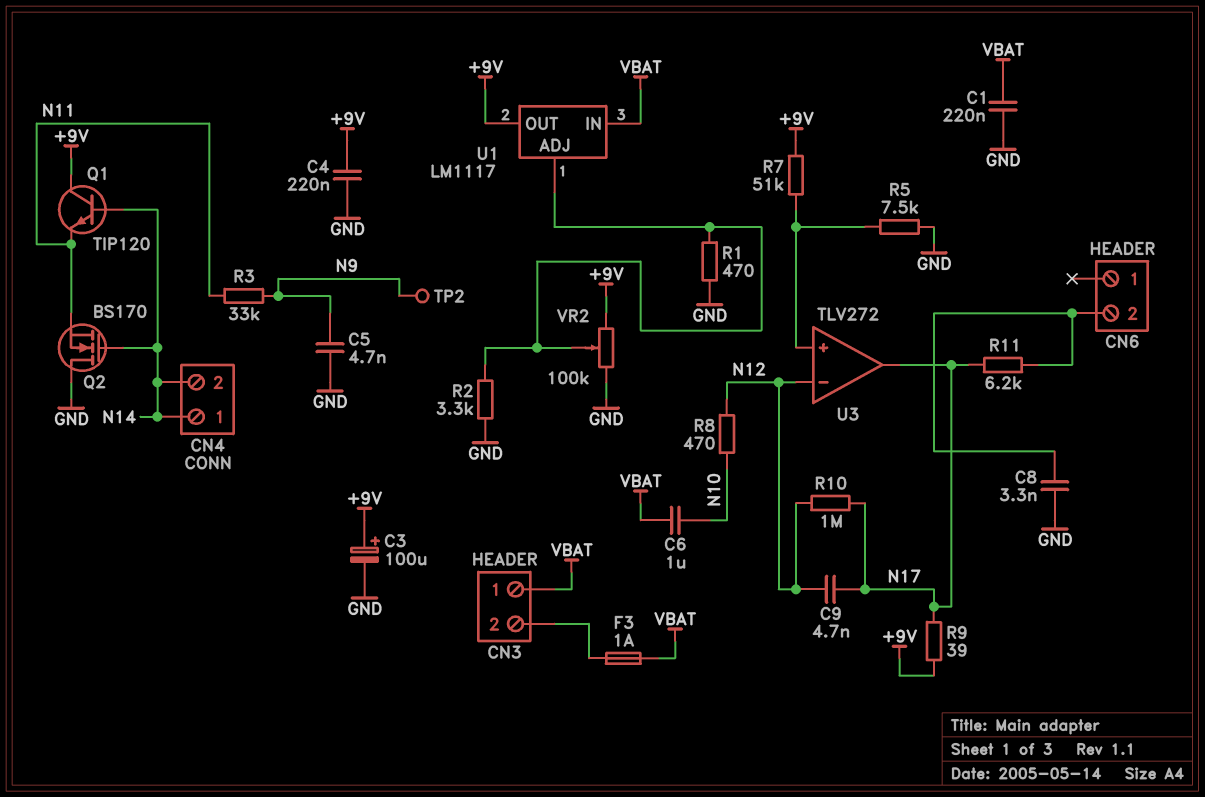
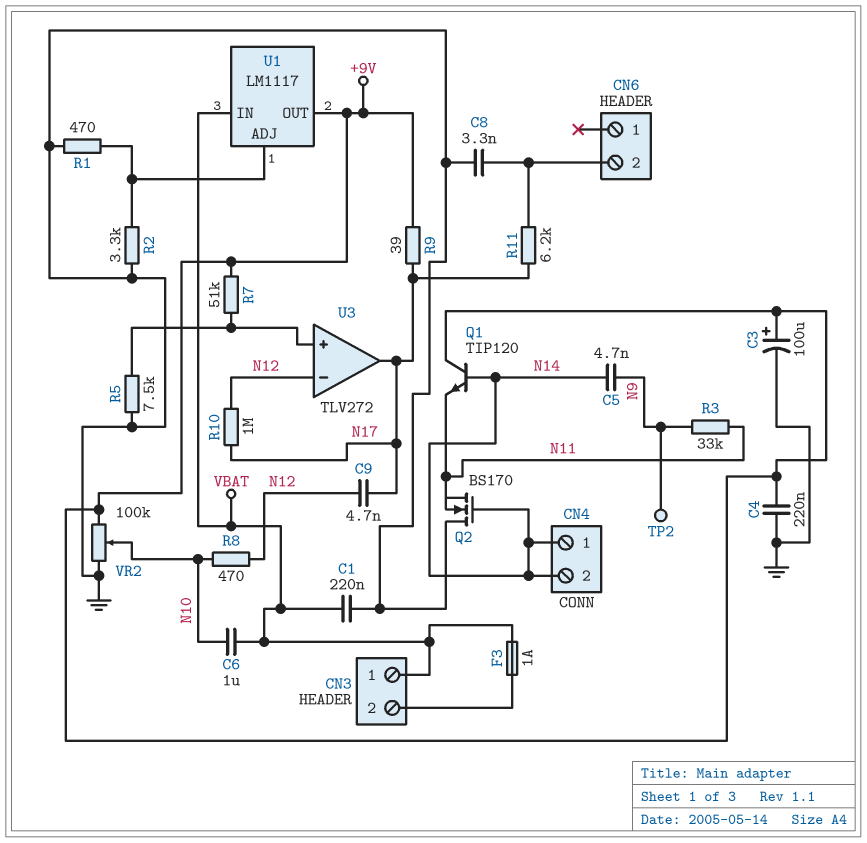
C5: 4.7nF (GND, N9) -> 4.7nF (N9, N14)
VR2: 100k (+9V, GND, wiper U1/ADJ) -> 100k (+9V, GND, wiper N10)

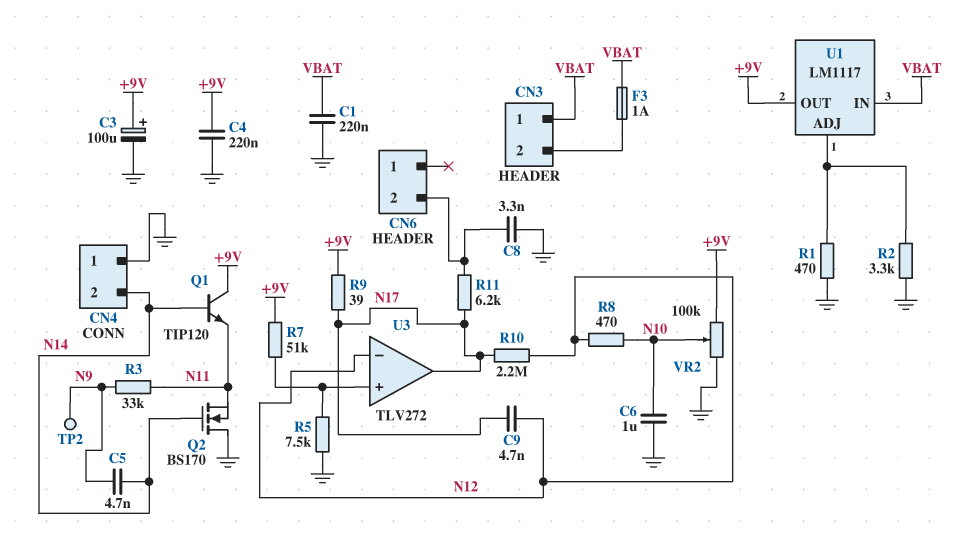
C6: 1uF (N10, VBAT) -> 1uF (GND, N10)
CN4 pin 1: N14 -> GND
R10: 1M (N12, N17) -> 2.2M (N12, N17)

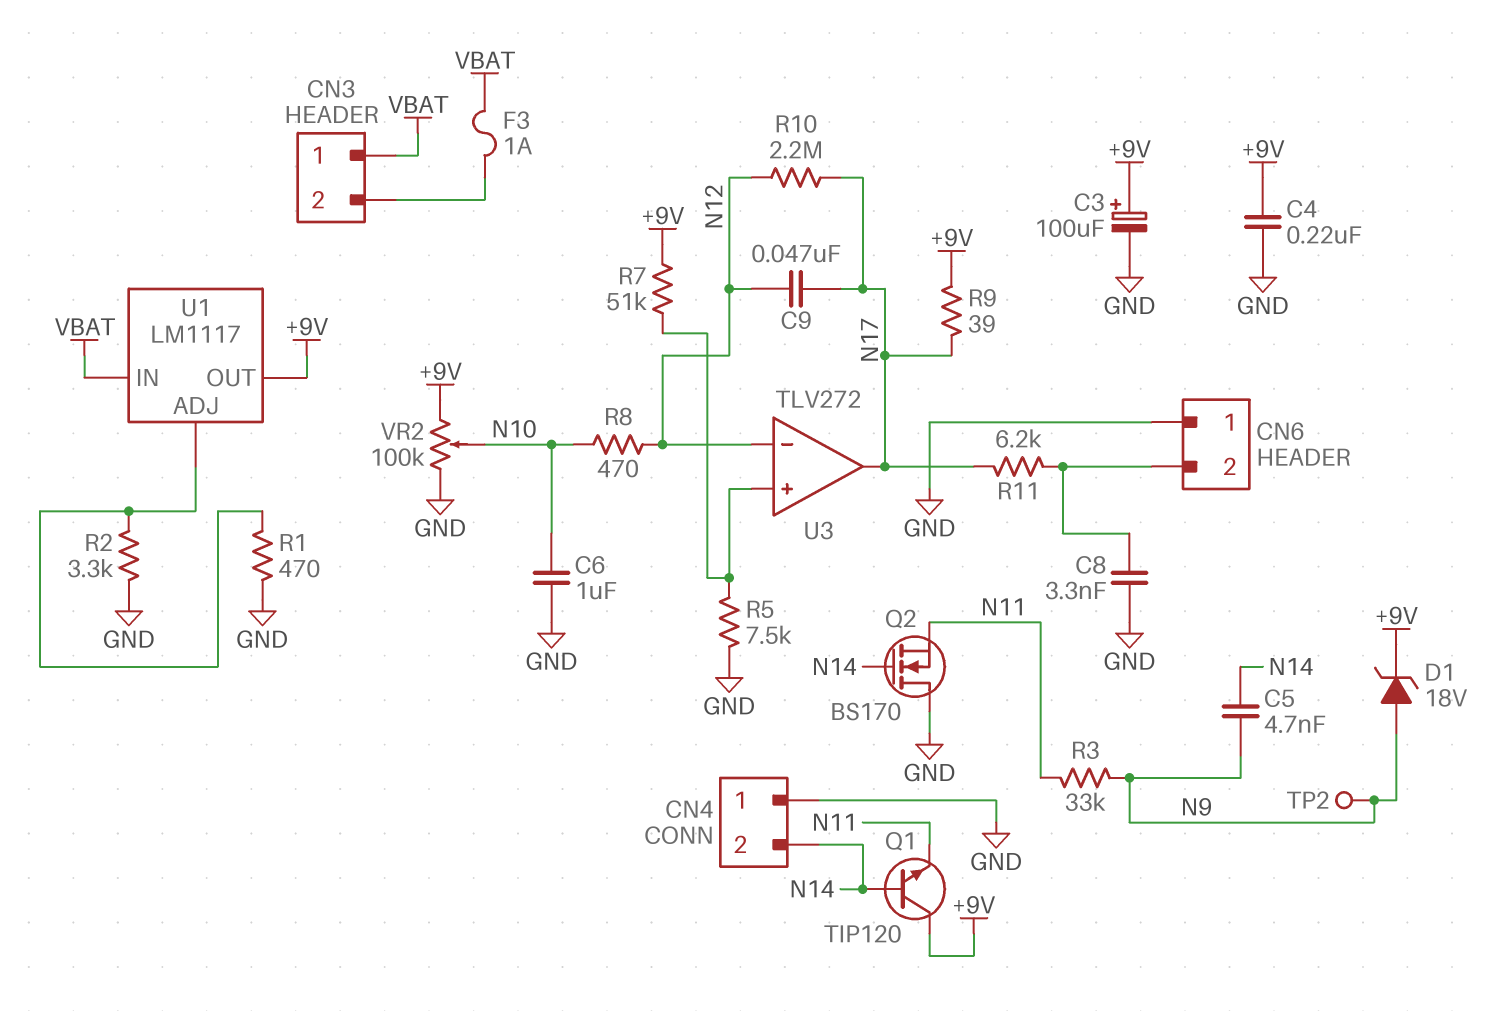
C1: 220nF (GND, VBAT) -> none
C9: 4.7nF (N12, N17) -> 47nF (N12, N17)
CN6 pin 1: none -> GND
D1: none -> zener 18V (A N9, K +9V)

